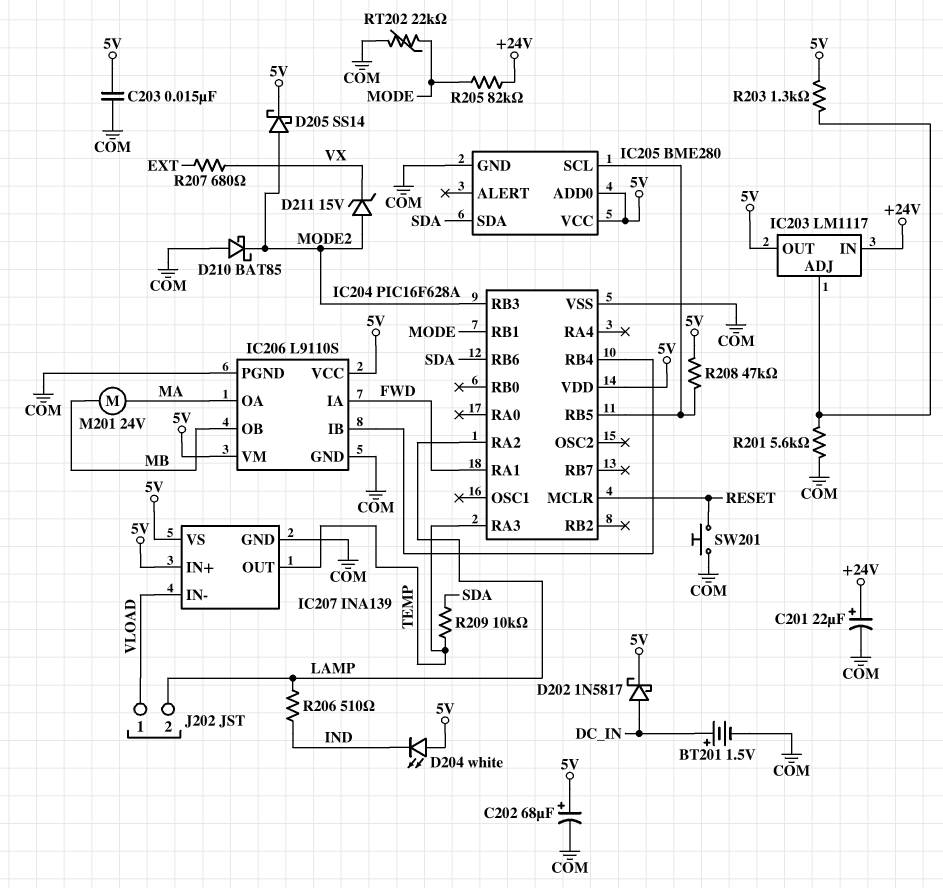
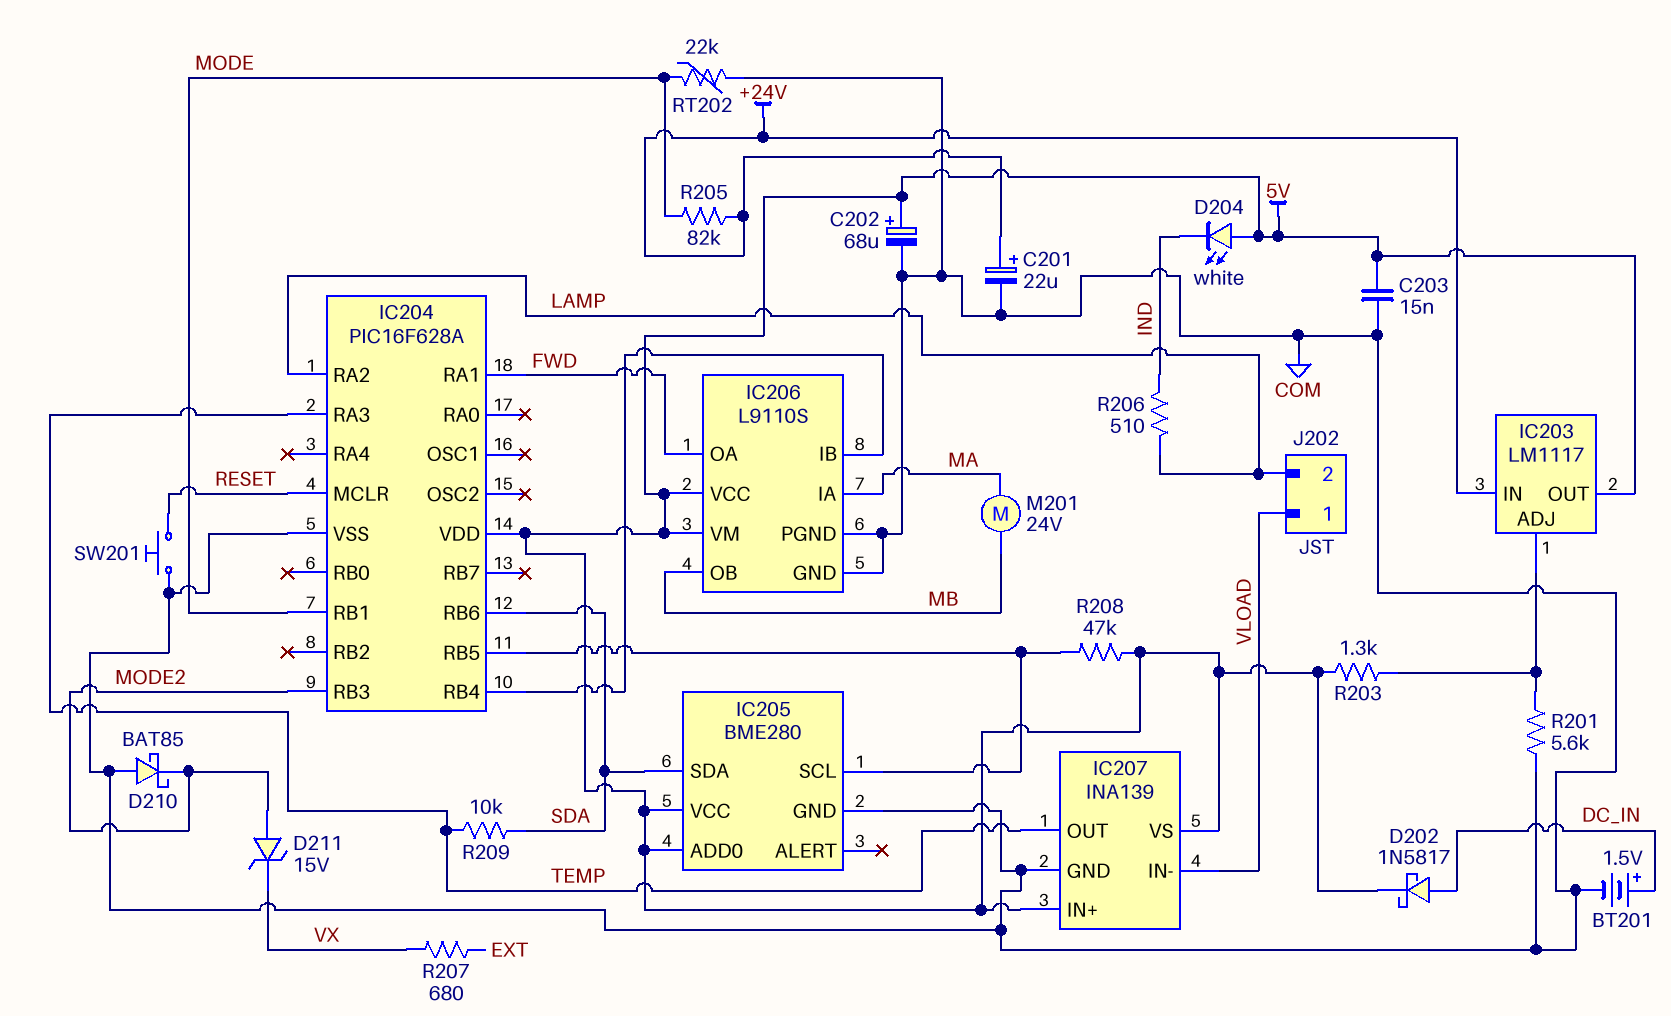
D205: schottky SS14 (A MODE2, K 5V) -> none
IC206 pin IA: FWD -> MA
IC206 pin OA: MA -> FWD

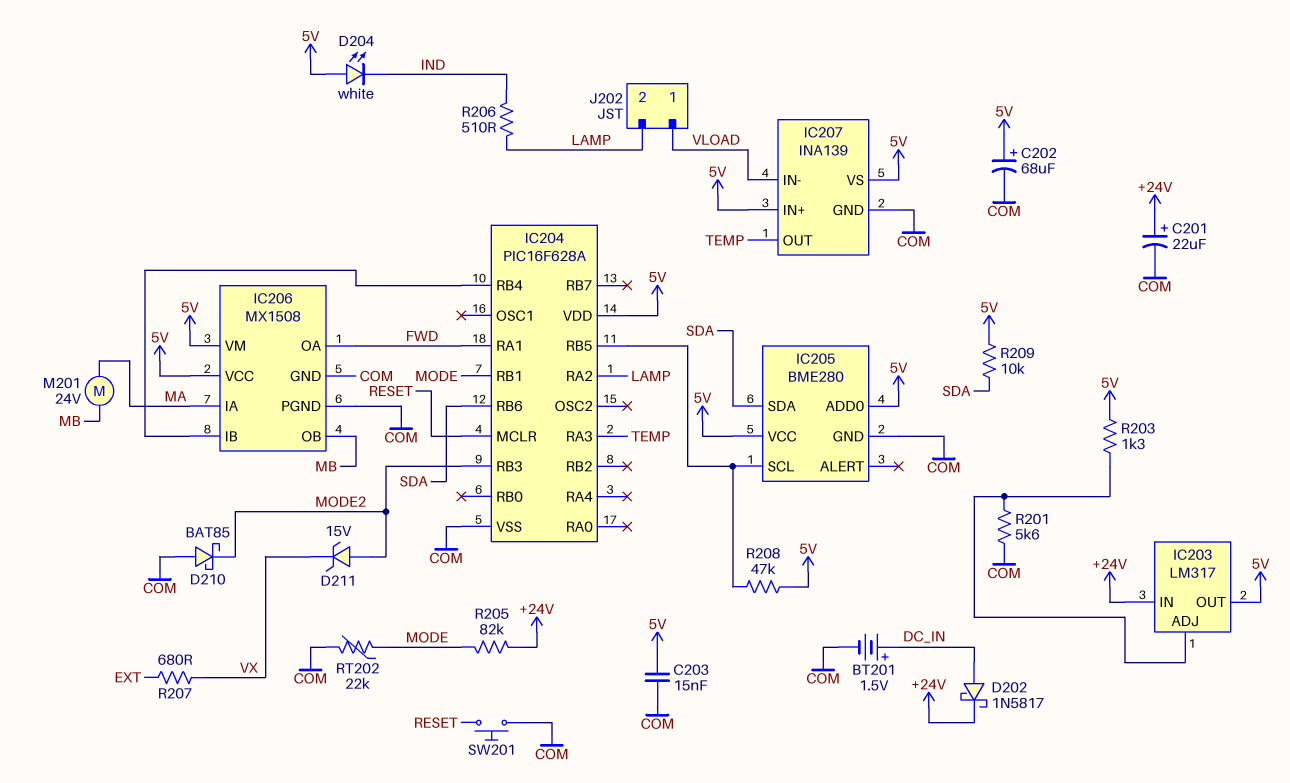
D202: schottky 1N5817 (A DC_IN, K 5V) -> schottky 1N5817 (A DC_IN, K +24V)
IC203: LM1117 -> LM317
IC206: L9110S -> MX1508
R209: 10k (SDA, TEMP) -> 10k (5V, SDA)

